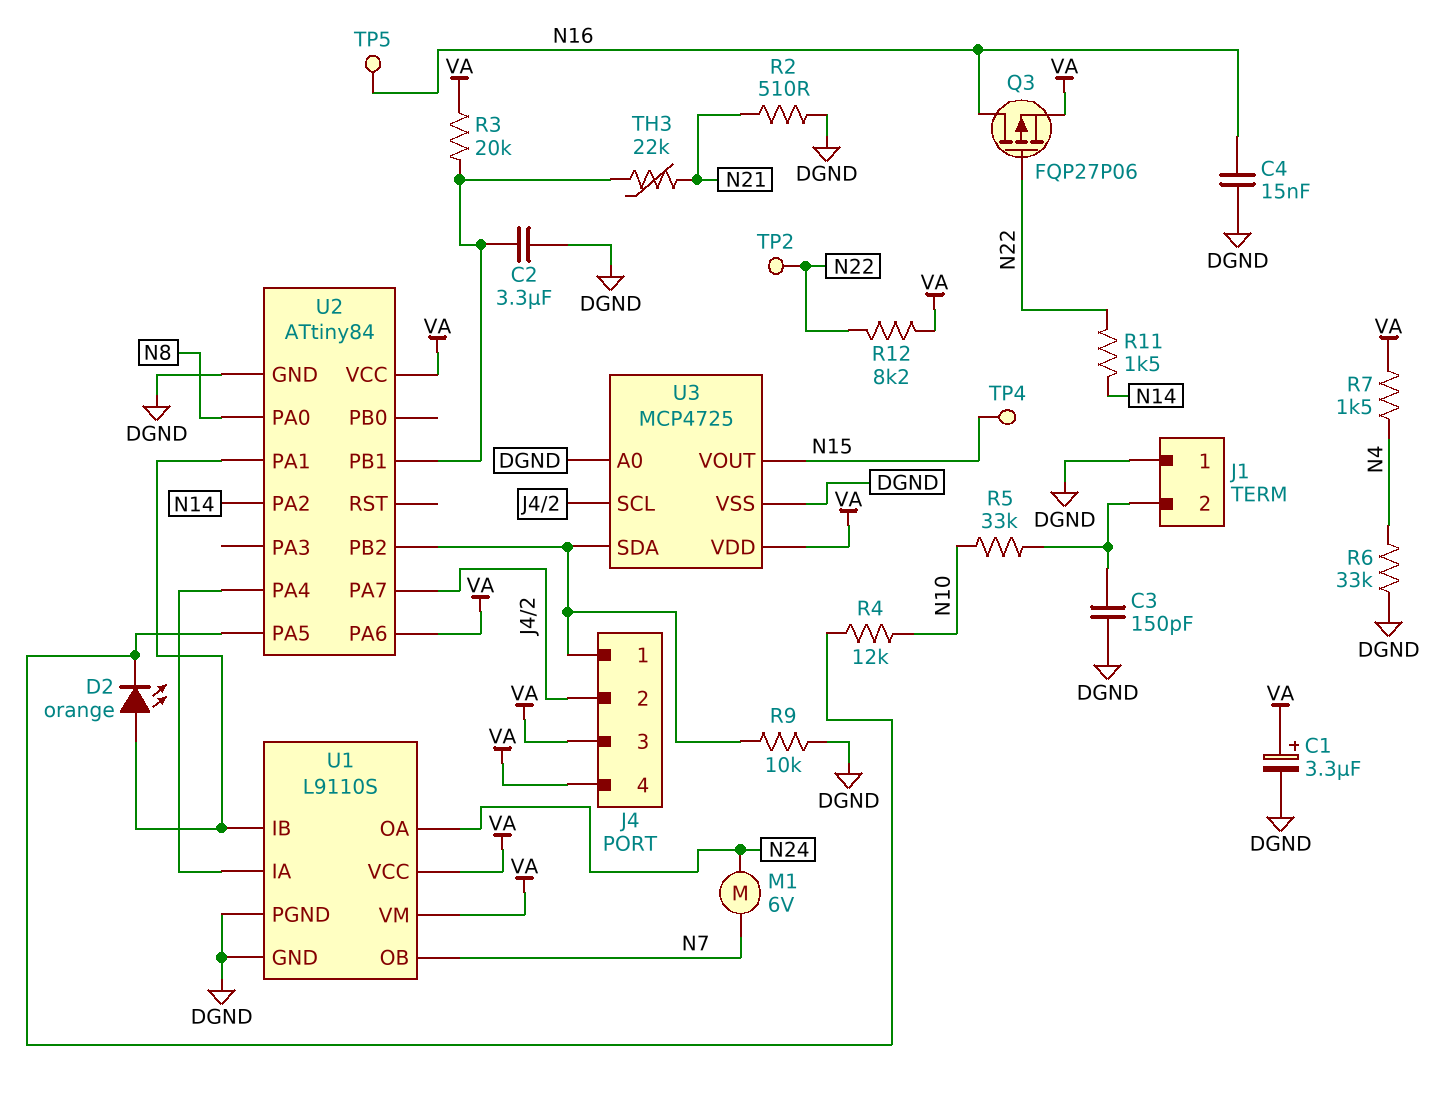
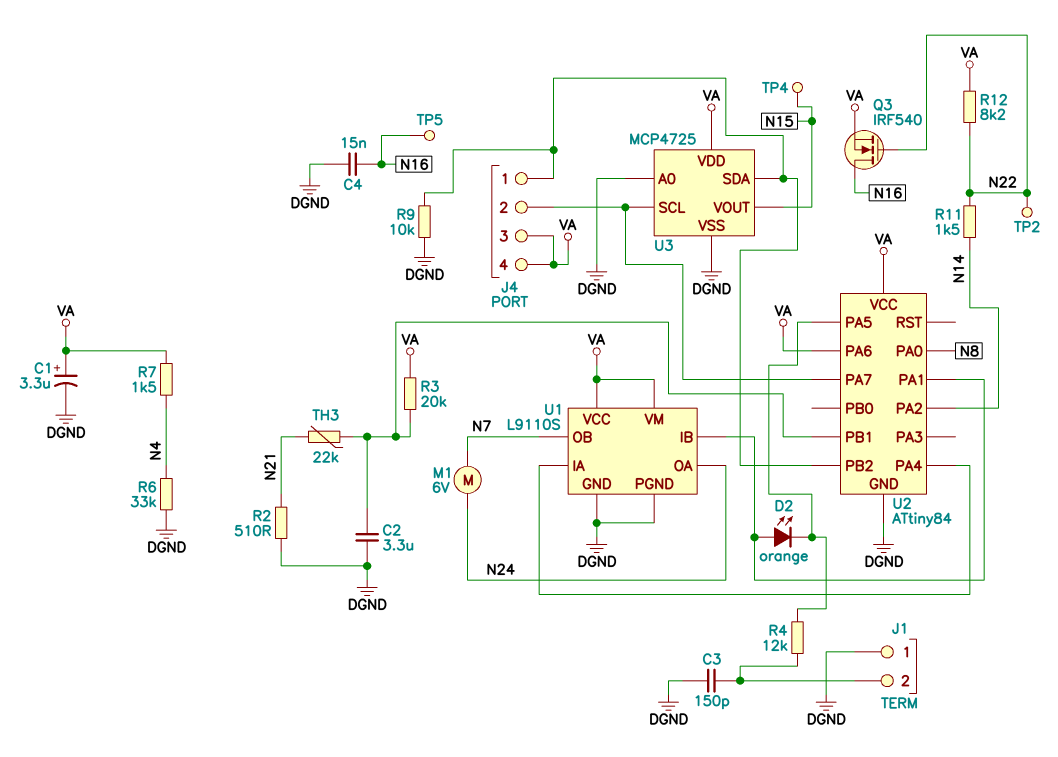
Q3: PMOS FQP27P06 (G N22, D N16, S VA) -> NMOS IRF540 (G N22, D N16, S VA)
R4: 12k (N10, U2/PA5) -> 12k (J1/2, U2/PA5)
R5: 33k (J1/2, N10) -> none

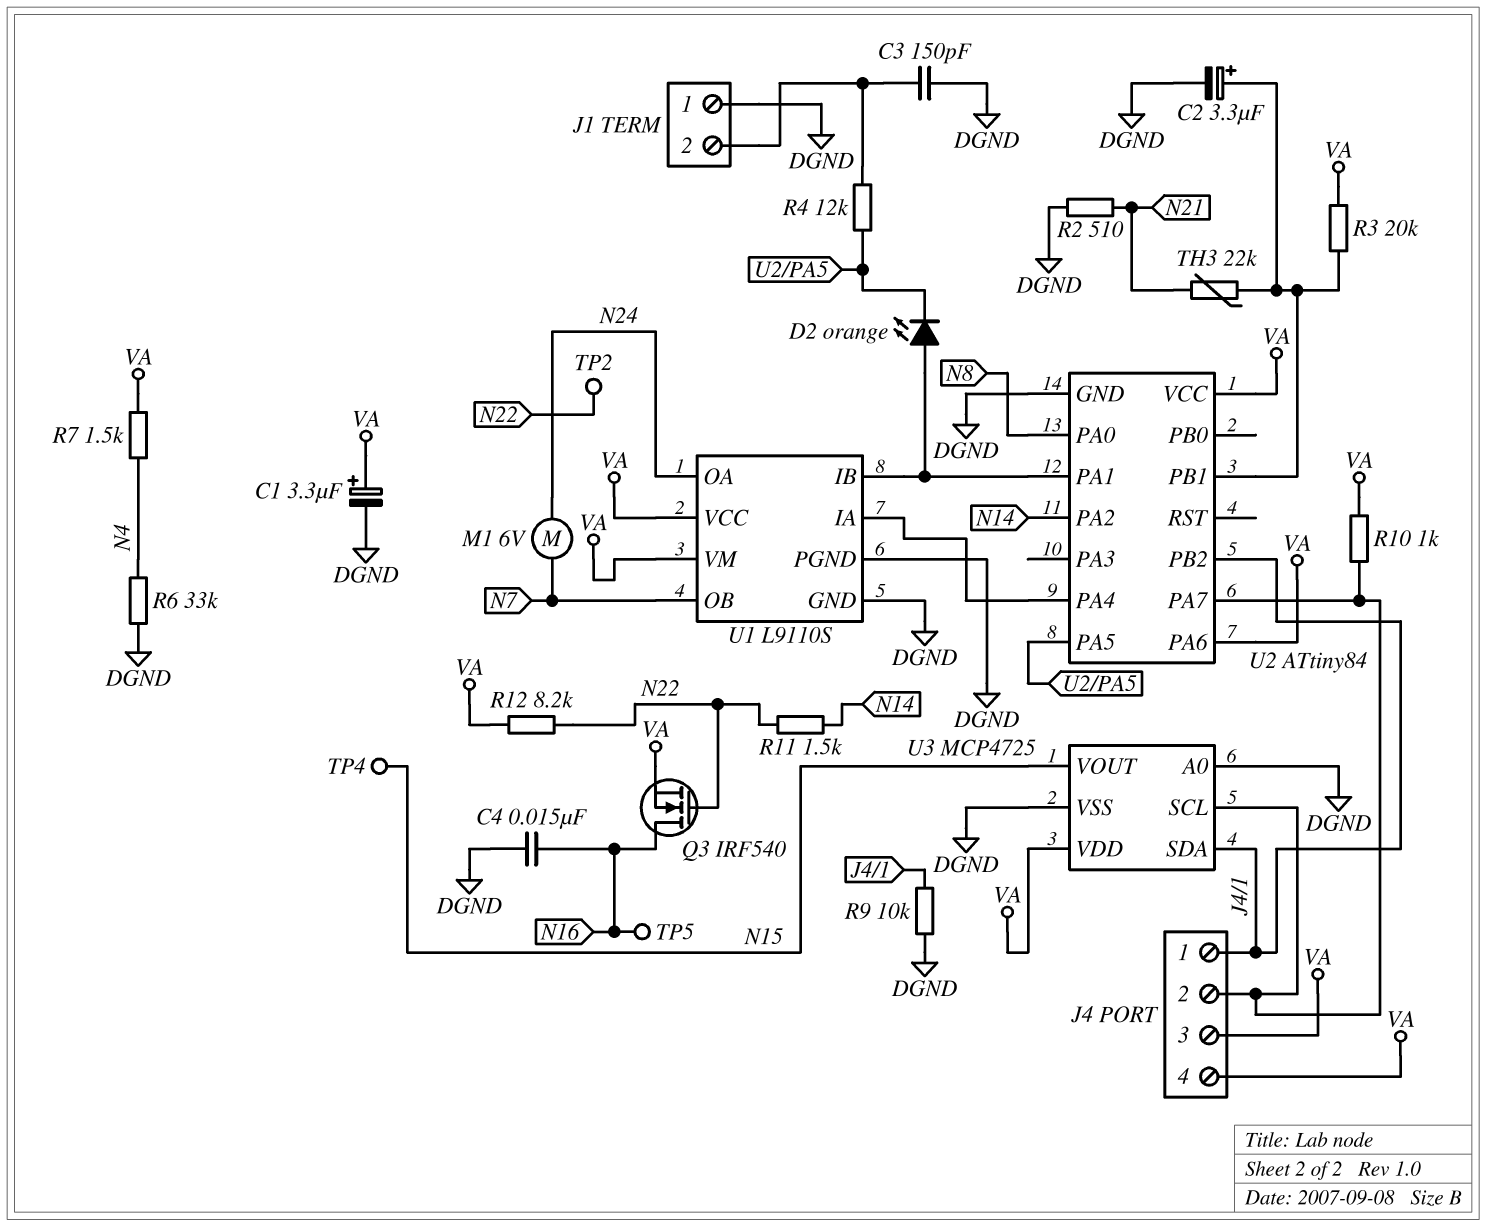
C2: 3.3uF (DGND, U2/PB1) -> 3.3uF (plus U2/PB1, minus DGND)
R10: none -> 1k (J4/2, VA)

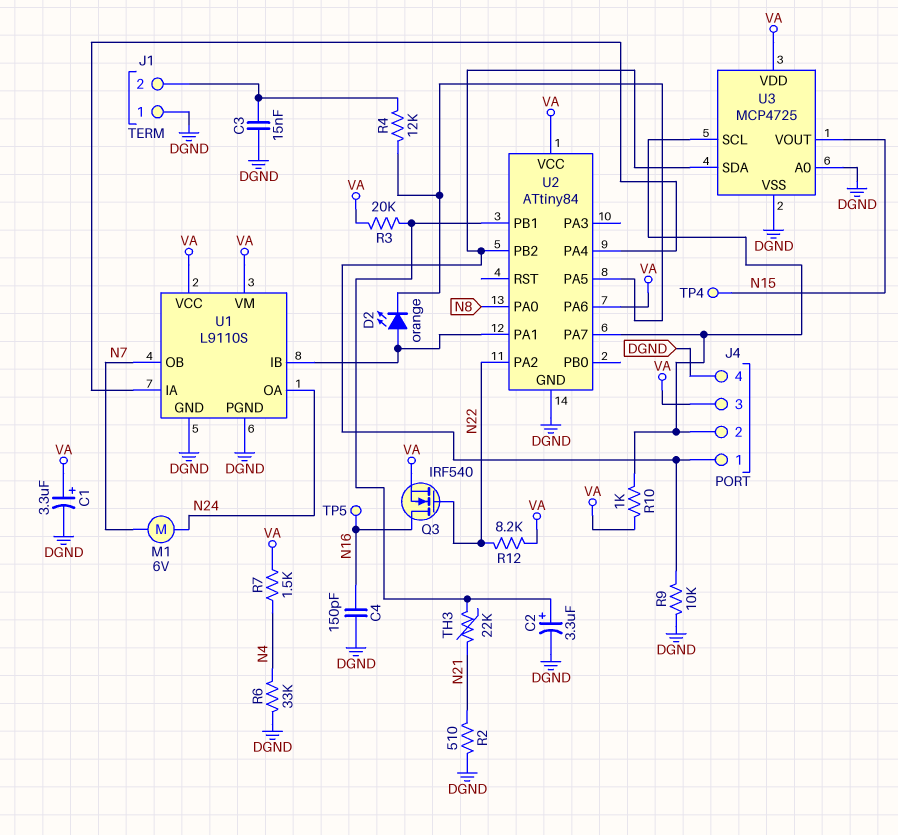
C3: 150pF (DGND, J1/2) -> 15nF (DGND, J1/2)
C4: 15nF (DGND, N16) -> 150pF (DGND, N16)
J4 pin 4: VA -> DGND
R11: 1.5k (N14, N22) -> none
TP2: test point (N22) -> none
U2 pin PA2: N14 -> N22

